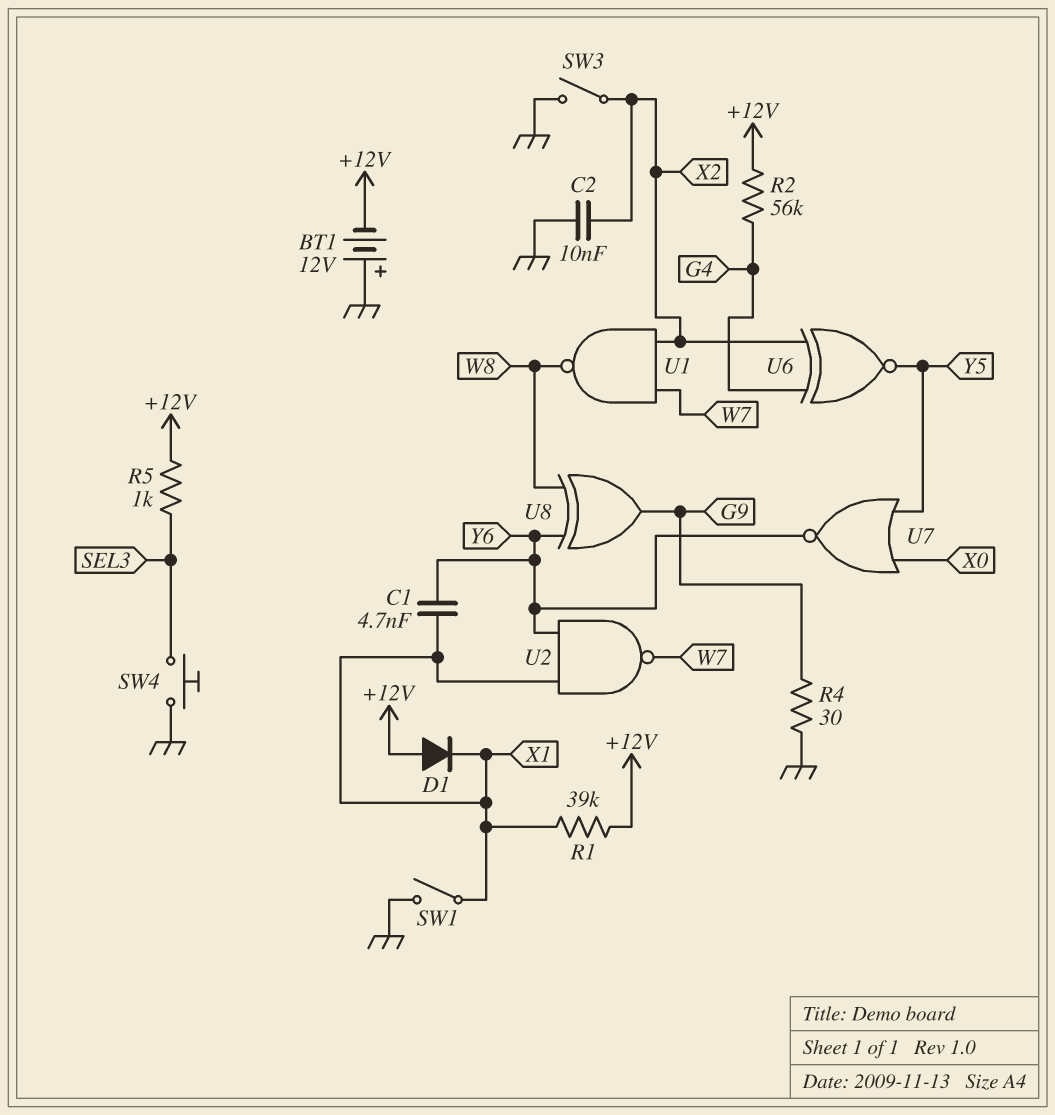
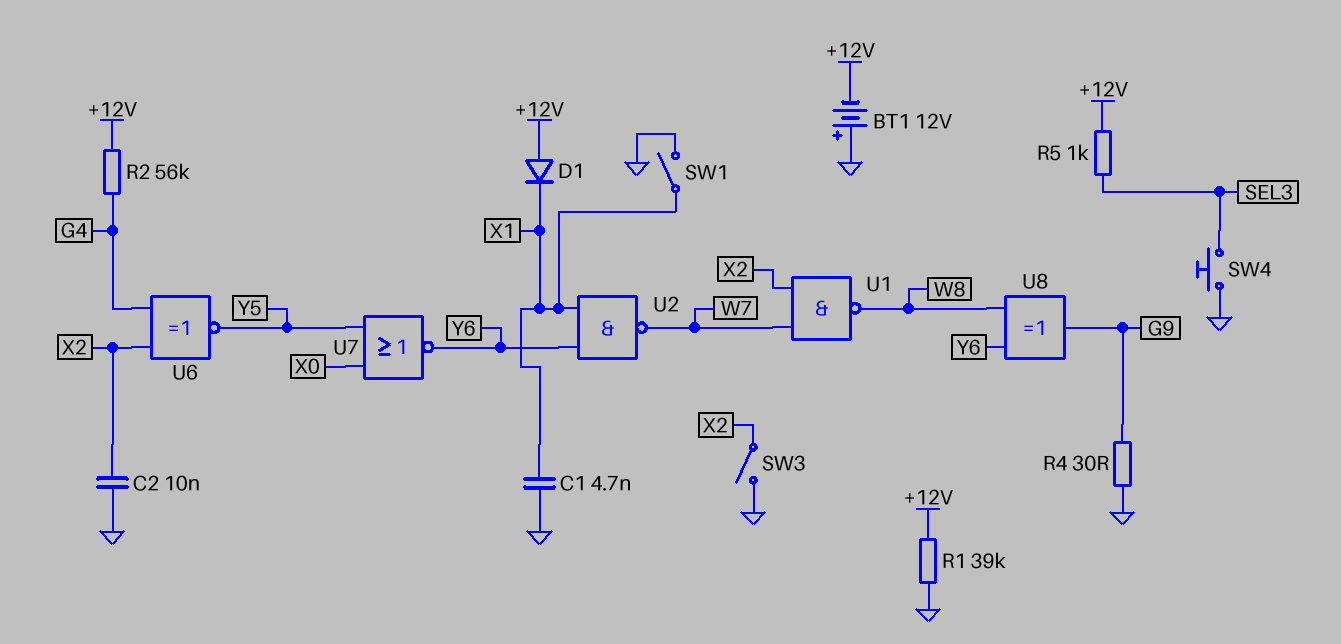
C1: 4.7nF (X1, Y6) -> 4.7nF (GND, X1)
R1: 39k (+12V, X1) -> 39k (+12V, GND)

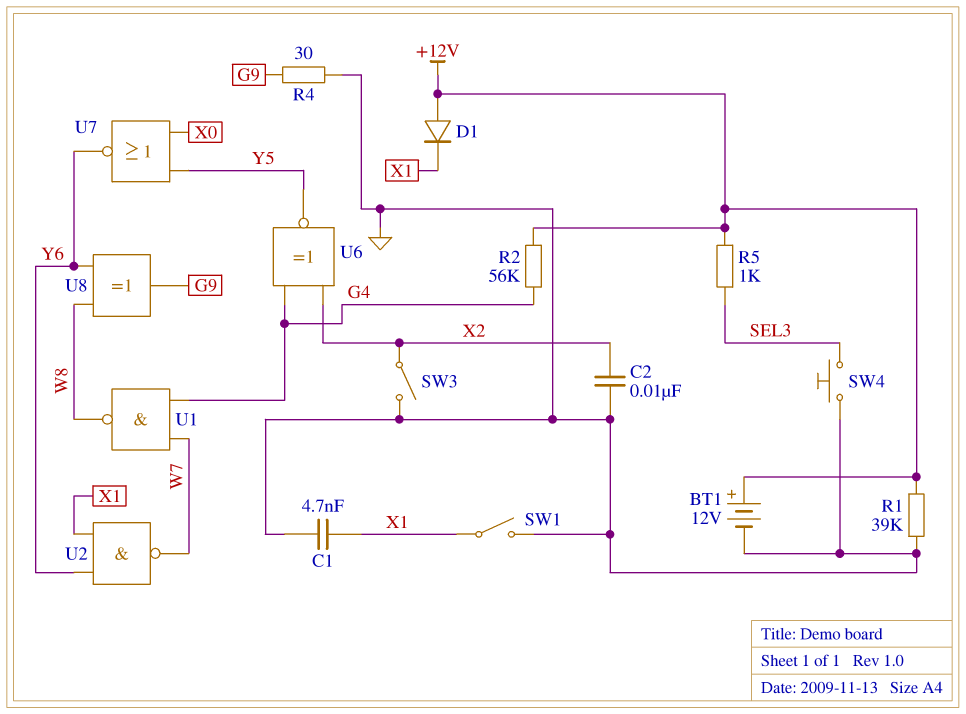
BT1: 12V (plus GND, minus +12V) -> 12V (plus +12V, minus GND)
U1: NAND (in W7, in X2, out W8) -> NAND (in G4, in W7, out W8)

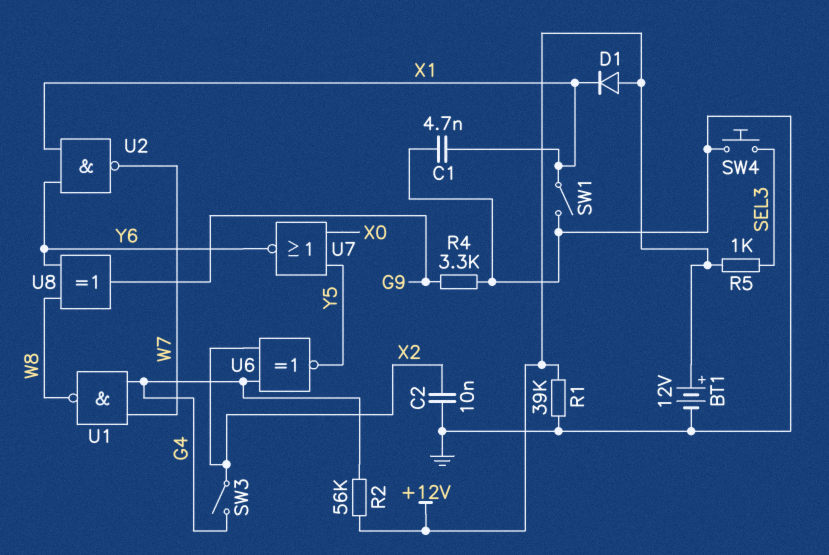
R4: 30 (G9, GND) -> 3.3k (G9, GND)
SW3: switch (GND, X2) -> switch (G4, X2)

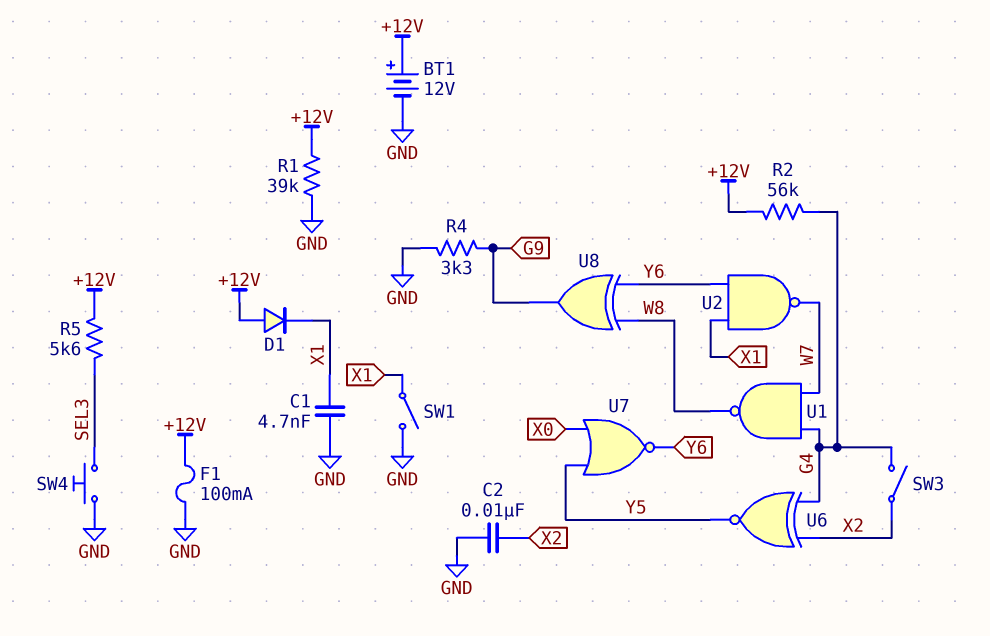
F1: none -> 100mA (+12V, GND)
R5: 1k (+12V, SEL3) -> 5.6k (+12V, SEL3)

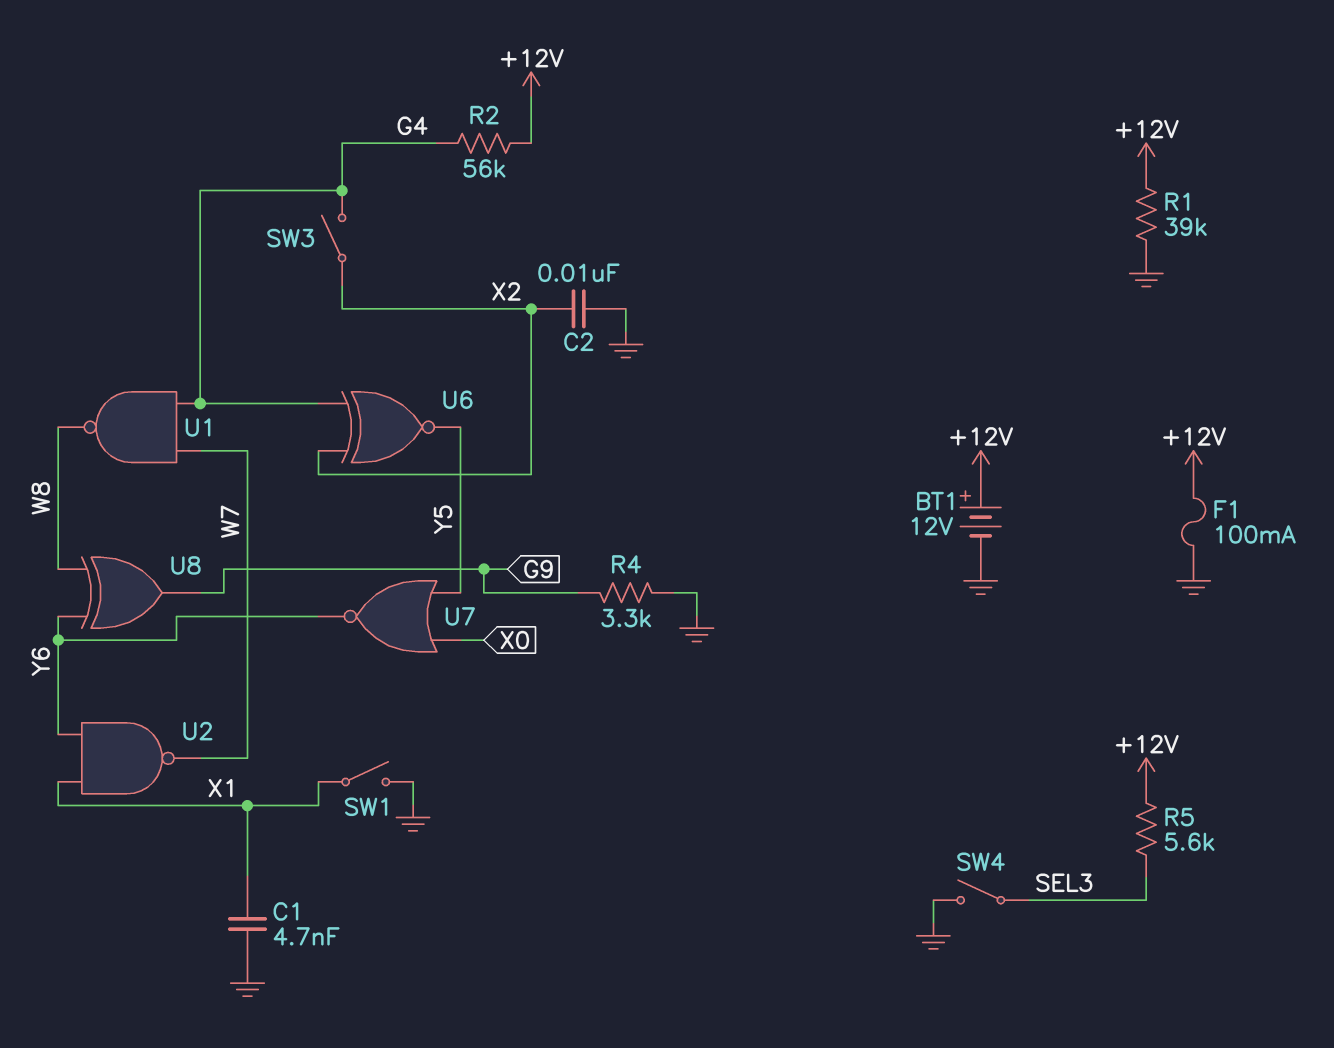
D1: diode (A +12V, K X1) -> none
SW4: button (GND, SEL3) -> switch (GND, SEL3)

